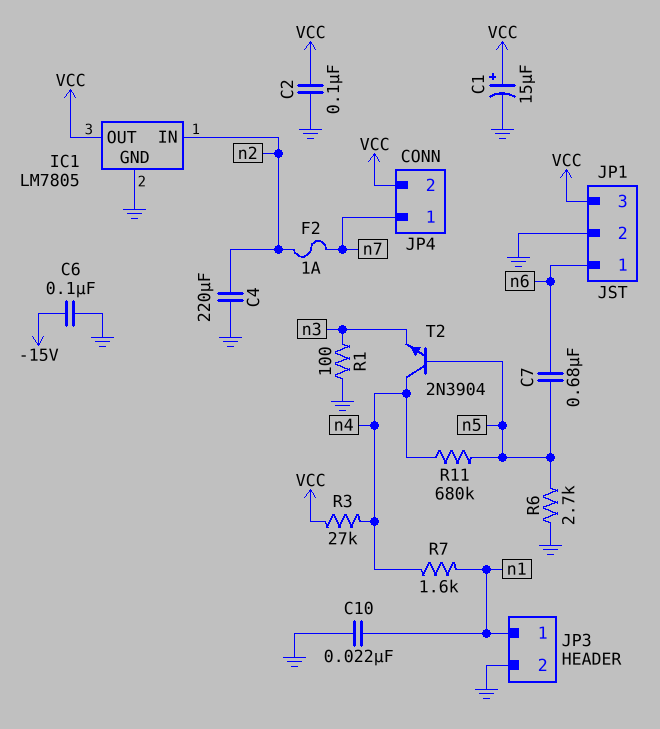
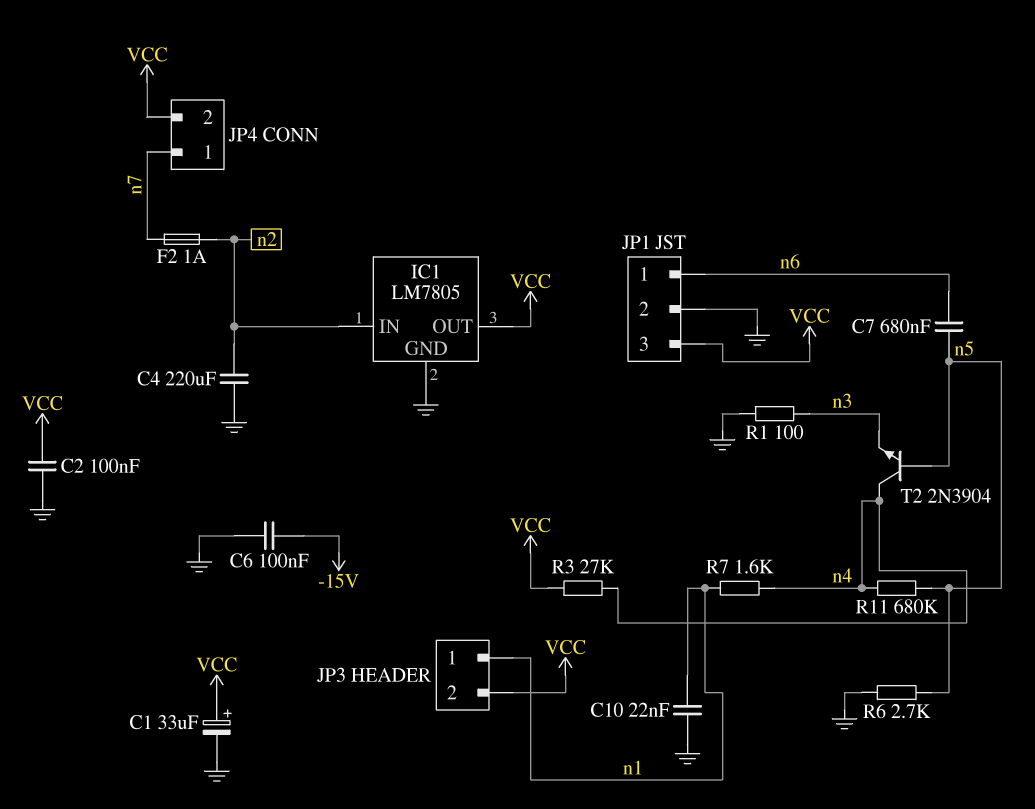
C1: 15uF (plus VCC, minus GND) -> 33uF (plus VCC, minus GND)
JP3 pin 2: GND -> VCC

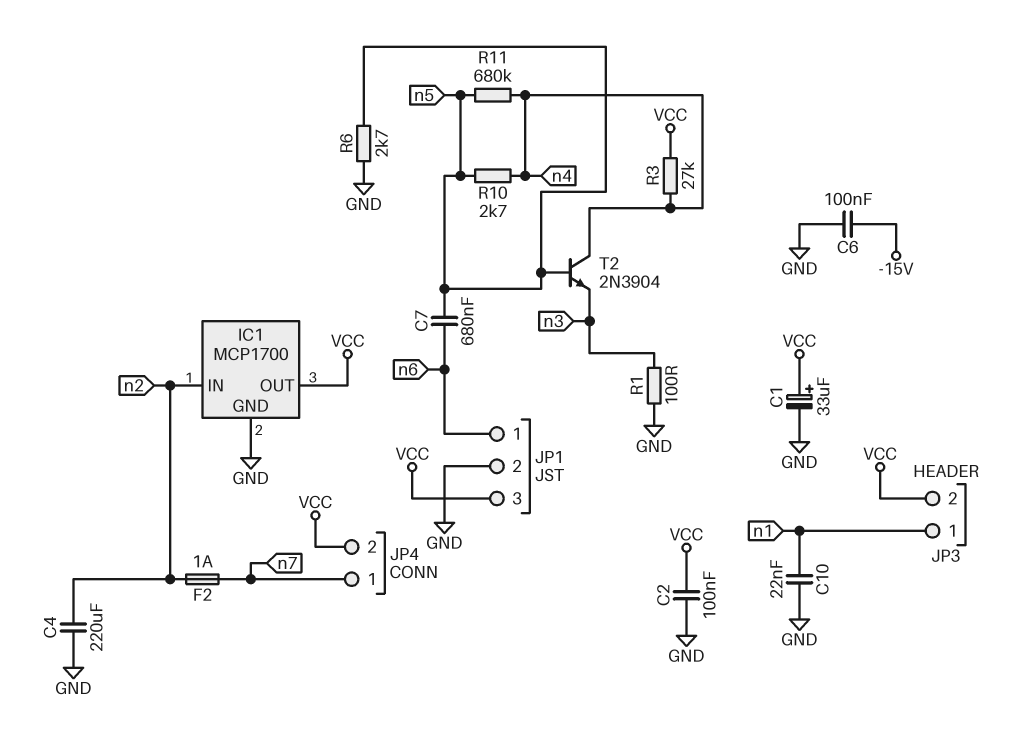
IC1: LM7805 -> MCP1700
R7: 1.6k (n1, n4) -> none
R10: none -> 2.7k (n4, n5)

